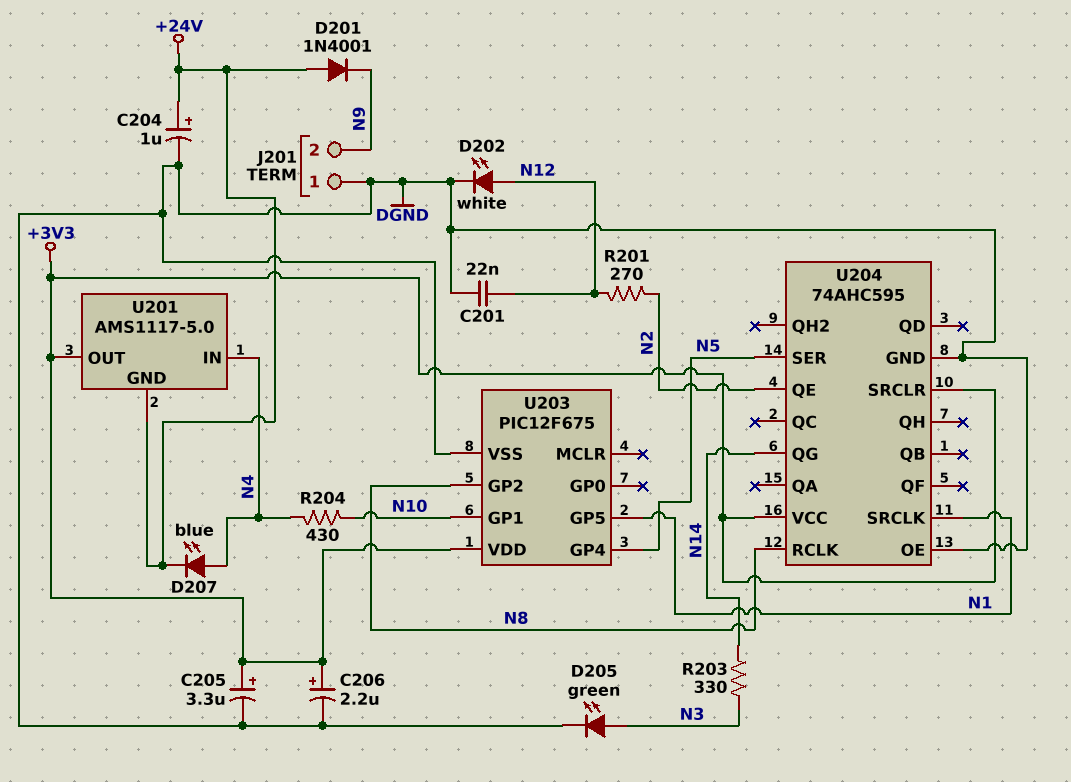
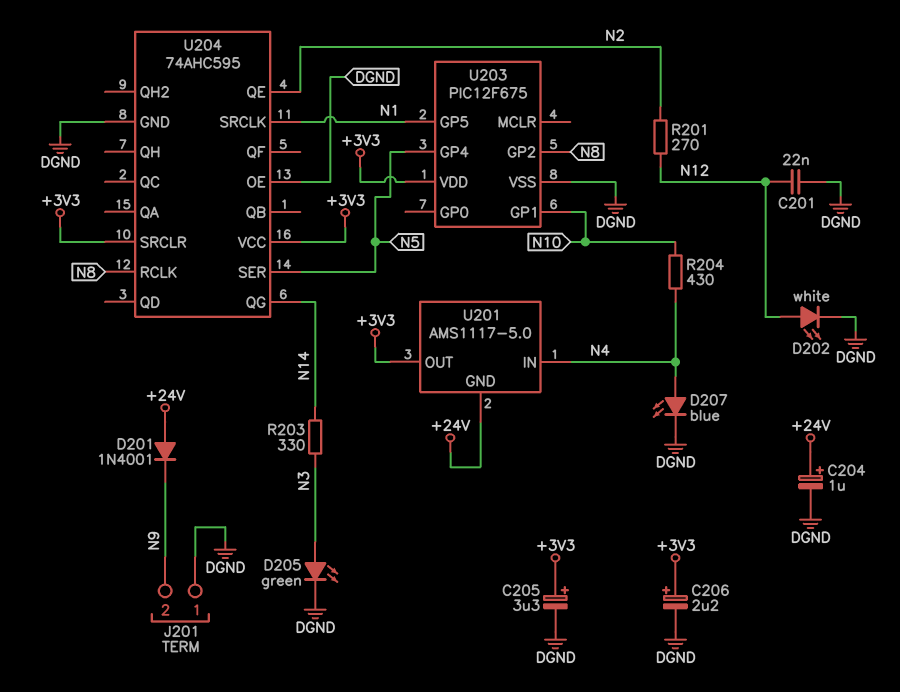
D207: LED blue (A N4, K +24V) -> LED blue (A N4, K DGND)

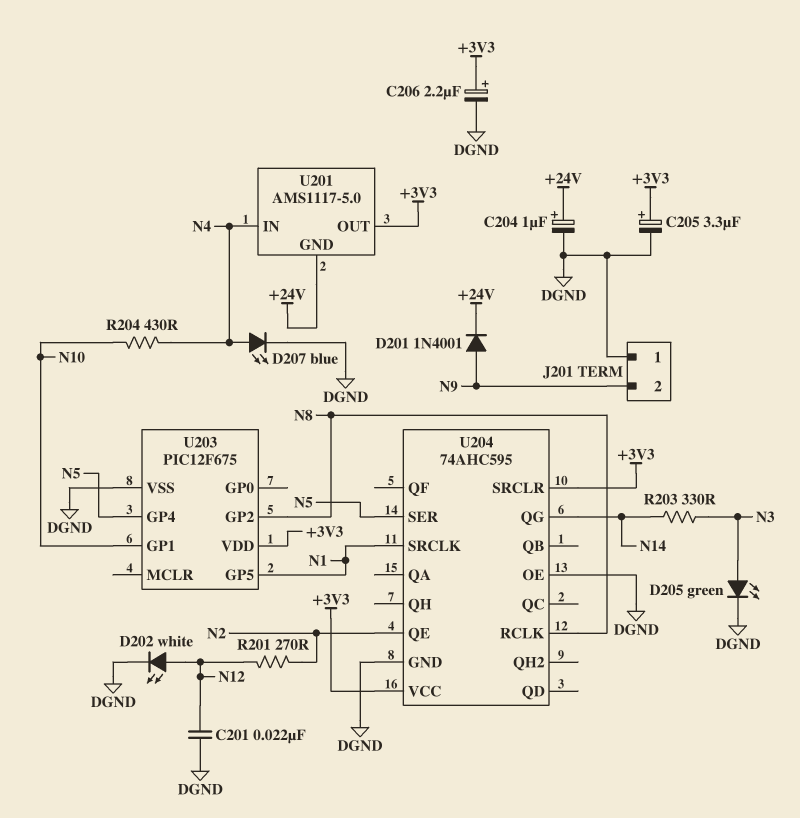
D201: diode 1N4001 (A +24V, K N9) -> diode 1N4001 (A N9, K +24V)

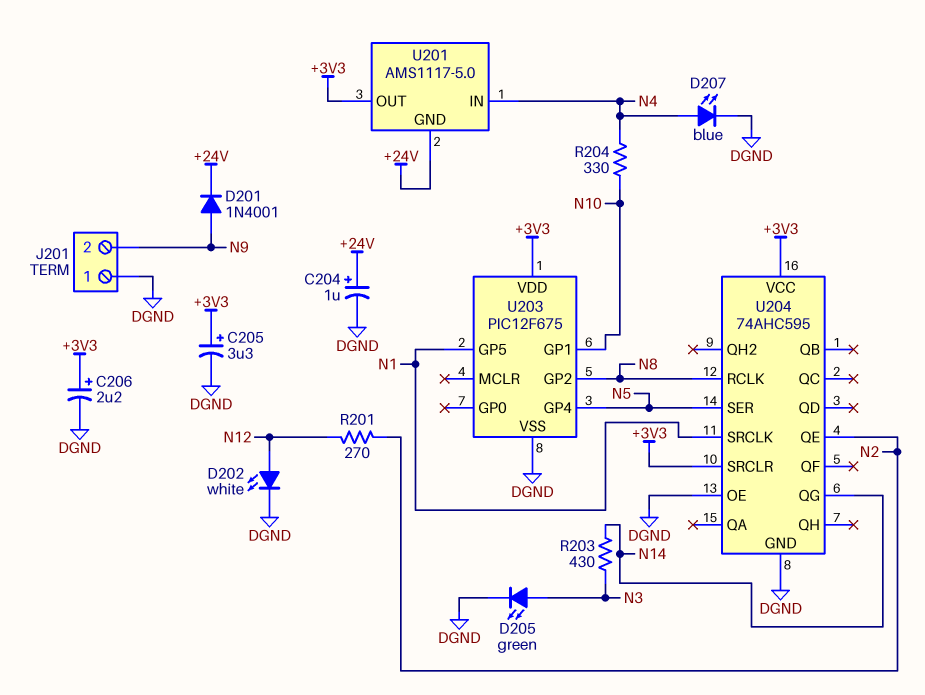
C201: 22nF (DGND, N12) -> none
R203: 330 (N3, N14) -> 430 (N3, N14)
R204: 430 (N4, N10) -> 330 (N4, N10)

